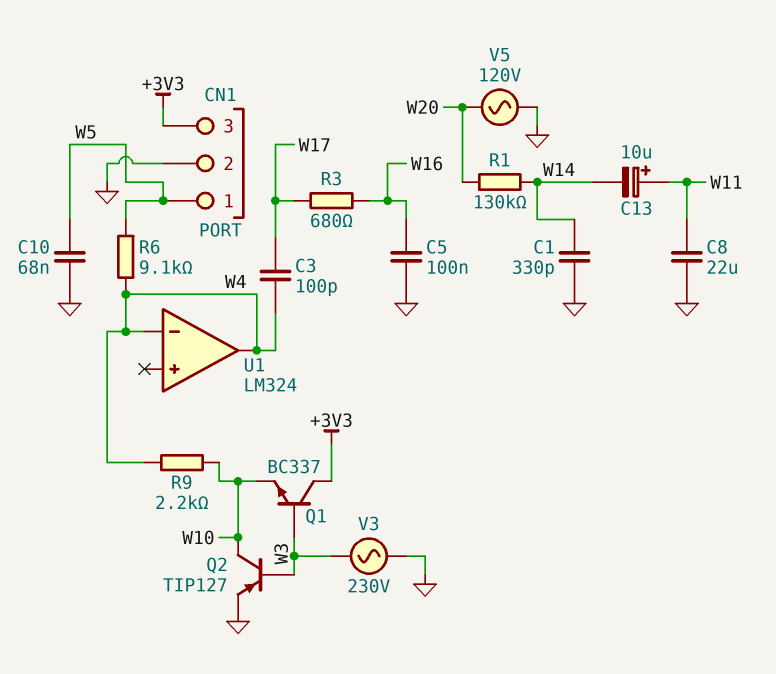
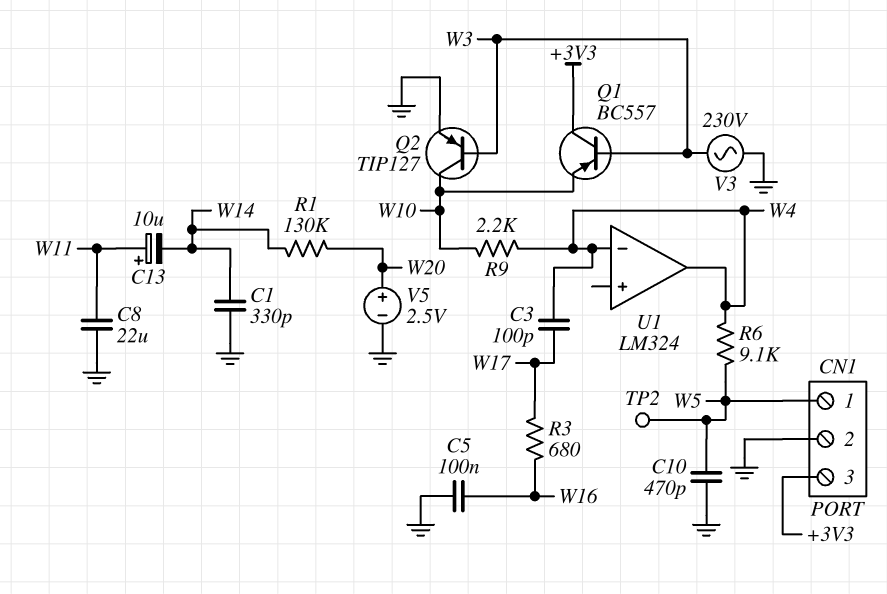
C10: 68nF (GND, W5) -> 470pF (GND, W5)
Q1: NPN BC337 (B W3, C +3V3, E W10) -> PNP BC557 (B W3, C +3V3, E W10)
TP2: none -> test point (W5)
V5: AC 120V (GND, W20) -> 2.5V (plus W20, minus GND)

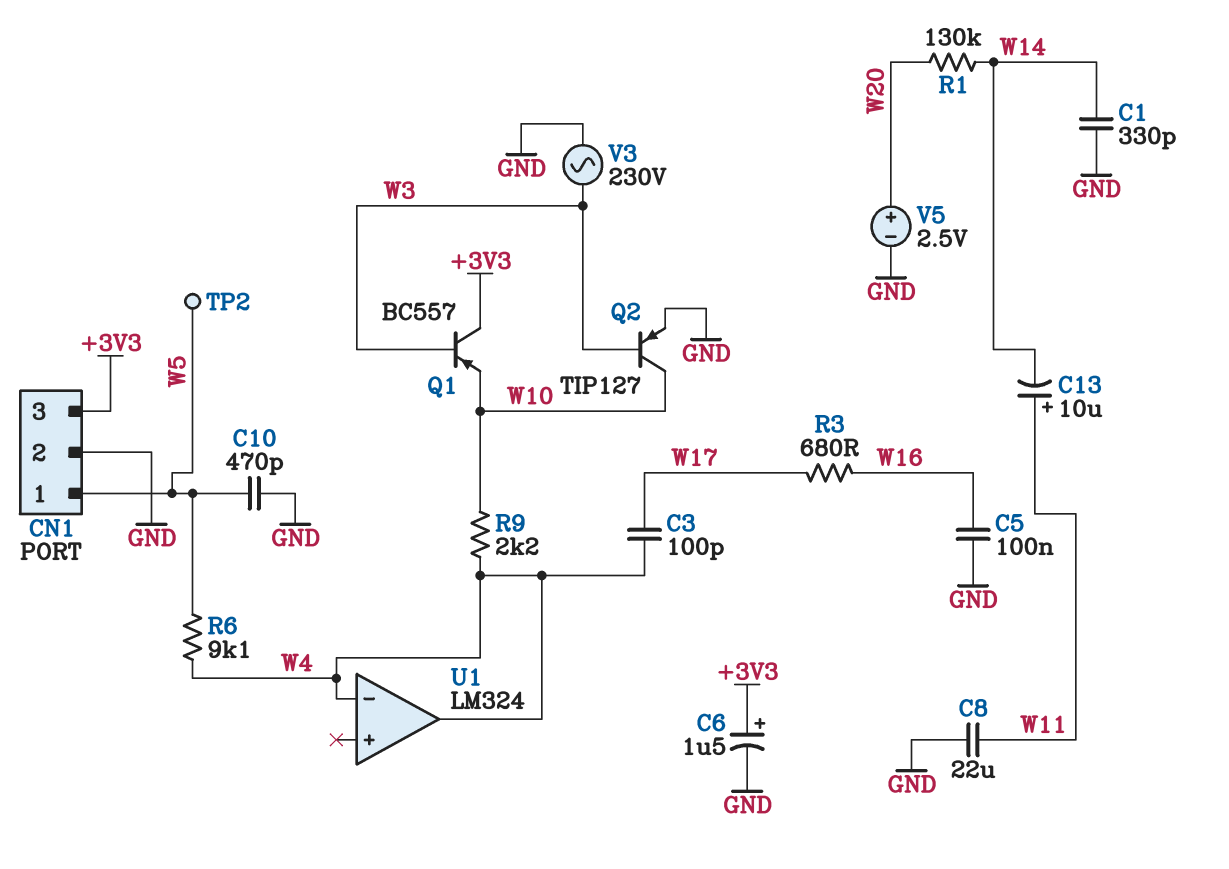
C6: none -> 1.5uF (plus +3V3, minus GND)

